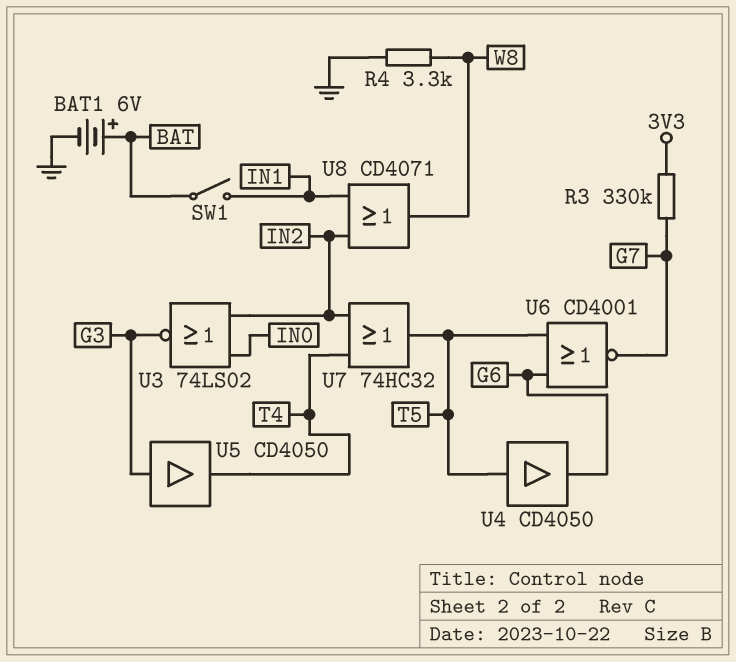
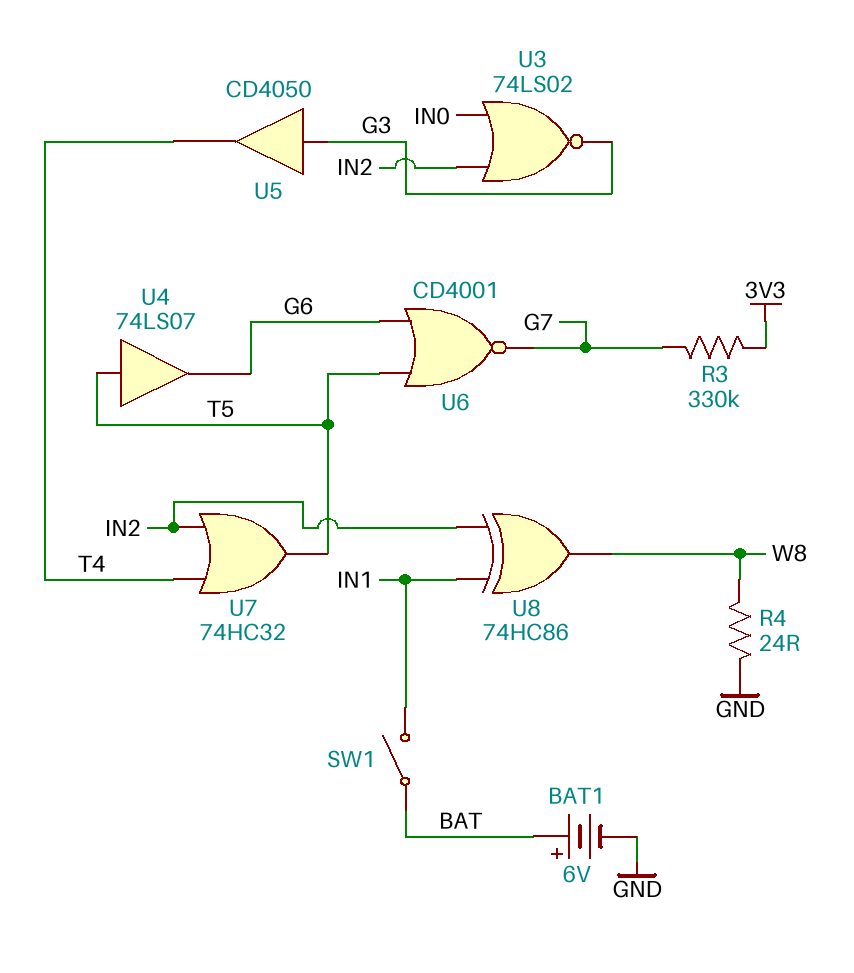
R4: 3.3k (GND, W8) -> 24 (GND, W8)
U4: buffer CD4050 (in T5, out G6) -> buffer 74LS07 (in T5, out G6)
U8: OR CD4071 (in IN1, in IN2, out W8) -> XOR 74HC86 (in IN1, in IN2, out W8)

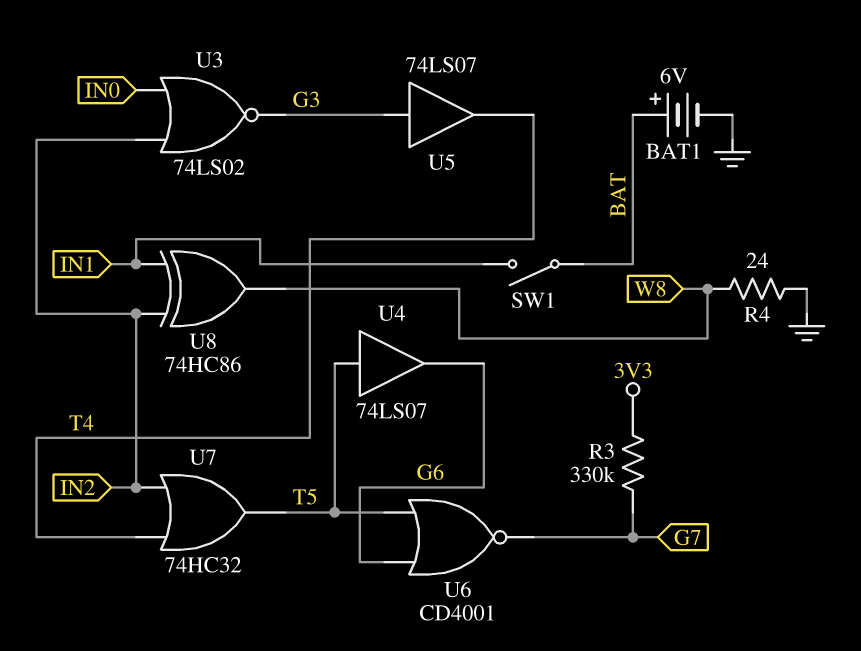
U5: buffer CD4050 (in G3, out T4) -> buffer 74LS07 (in G3, out T4)

